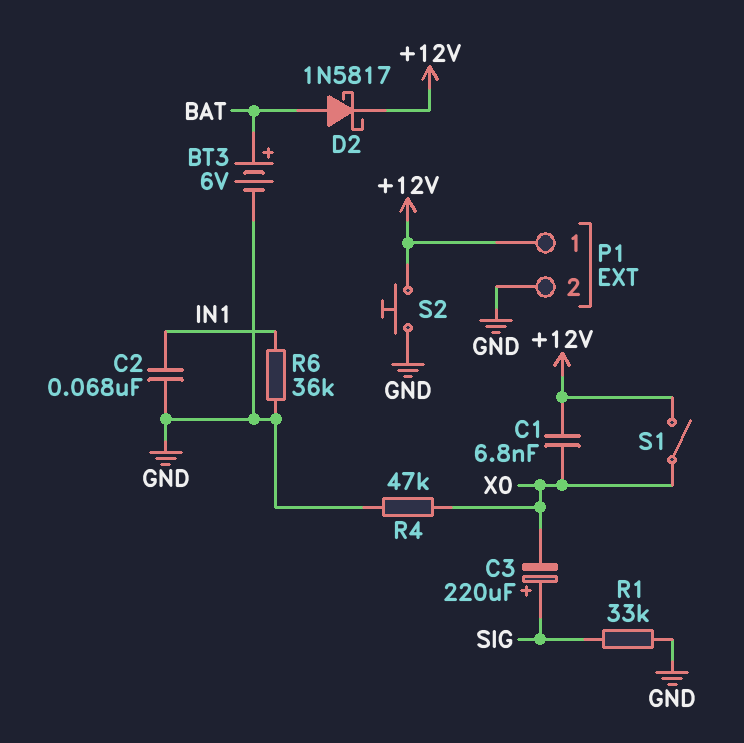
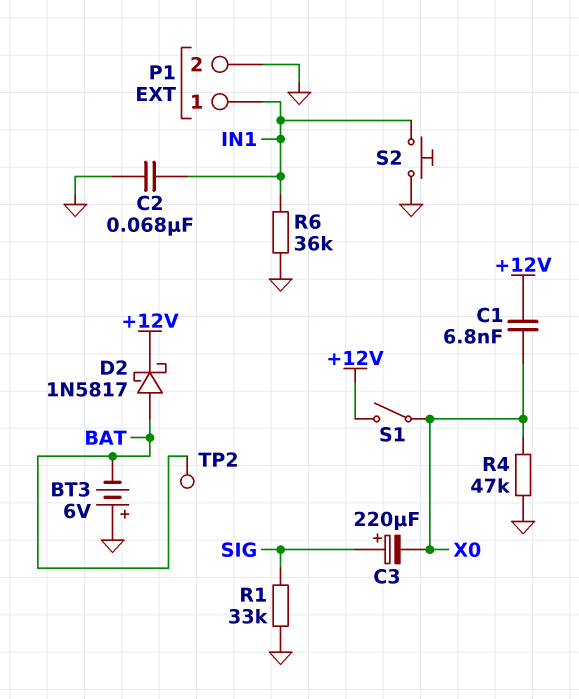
BT3: 6V (plus BAT, minus GND) -> 6V (plus GND, minus BAT)
P1 pin 1: +12V -> IN1
S2: button (+12V, GND) -> button (GND, IN1)
TP2: none -> test point (BAT)

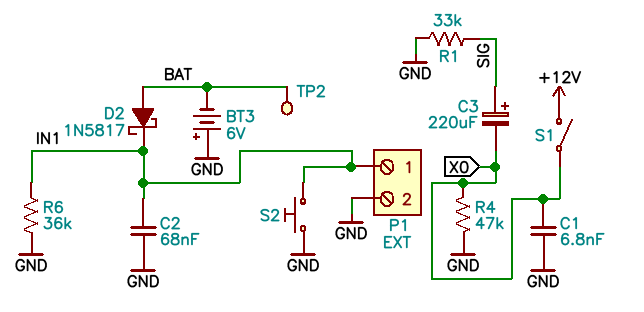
C1: 6.8nF (+12V, X0) -> 6.8nF (GND, X0)
D2: schottky 1N5817 (A BAT, K +12V) -> schottky 1N5817 (A BAT, K IN1)

